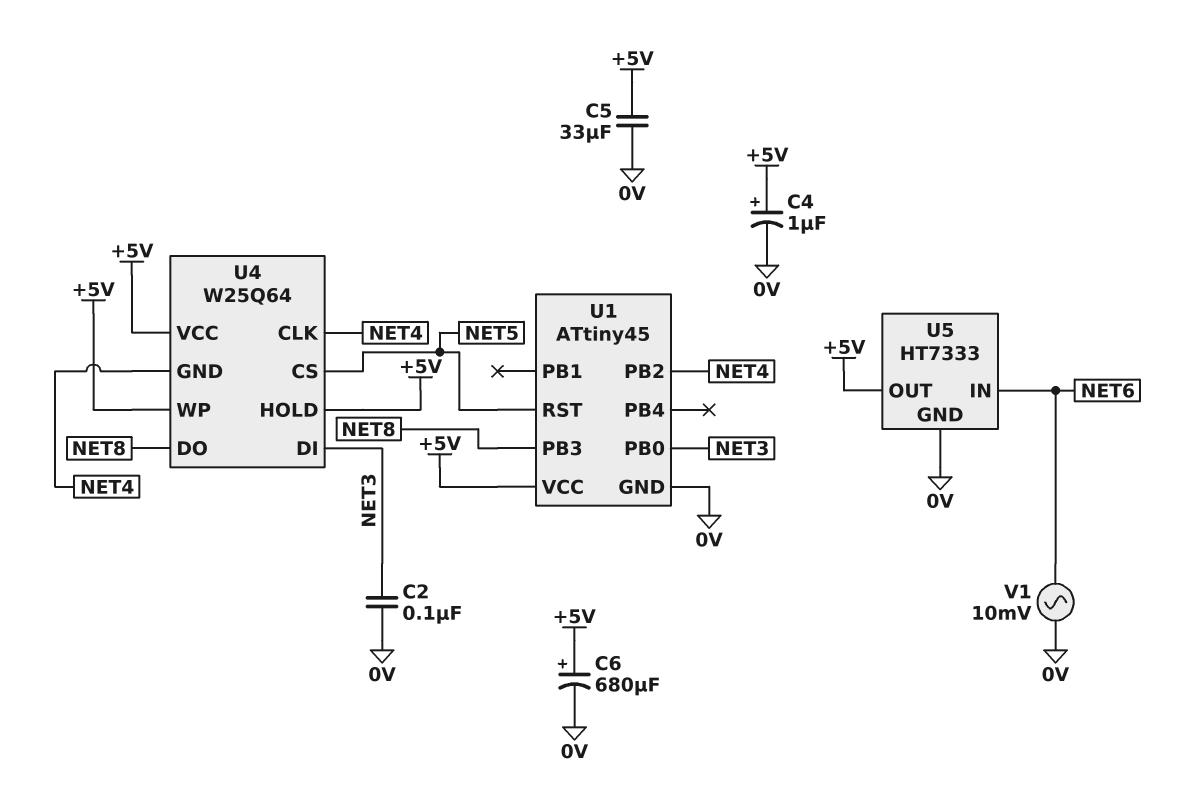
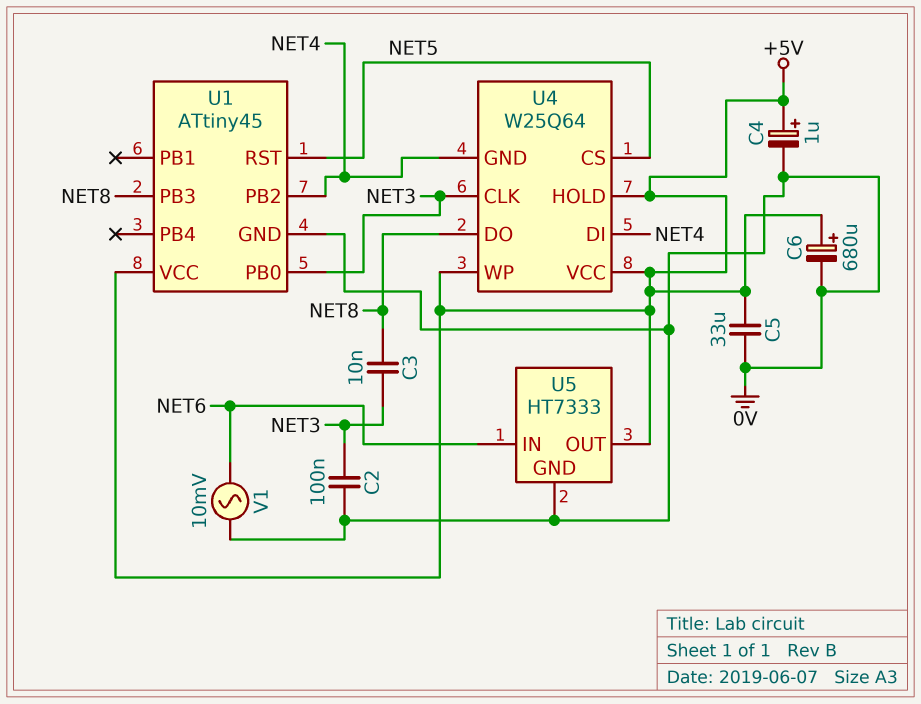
C3: none -> 10nF (NET3, NET8)
U4 pin CLK: NET4 -> NET3
U4 pin DI: NET3 -> NET4

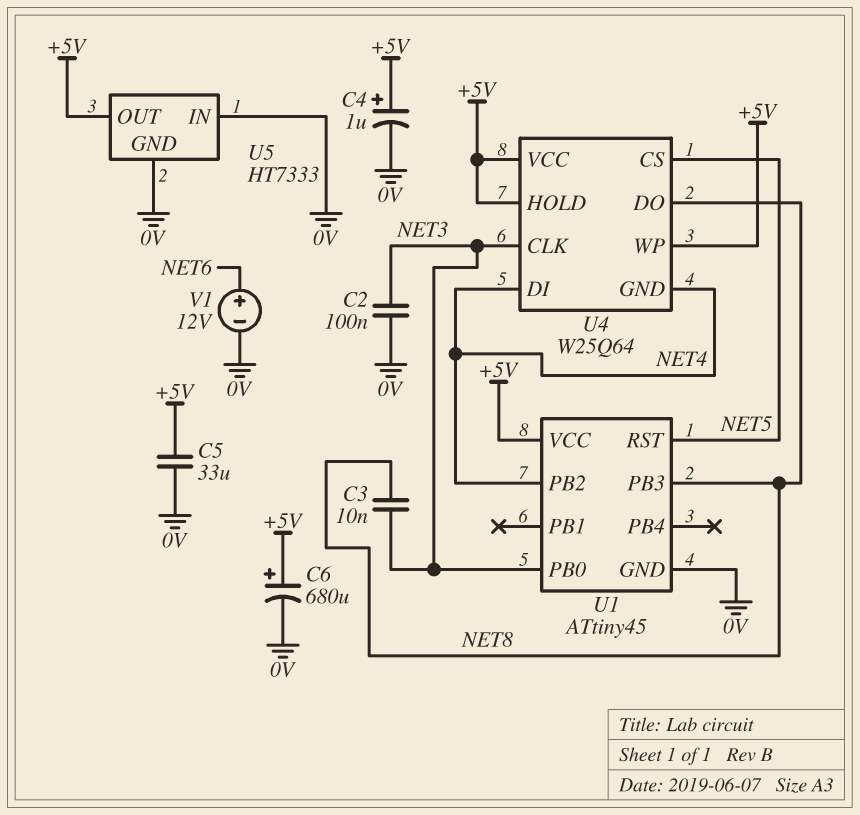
U5 pin IN: NET6 -> 0V
V1: AC 10mV (0V, NET6) -> 12V (plus NET6, minus 0V)

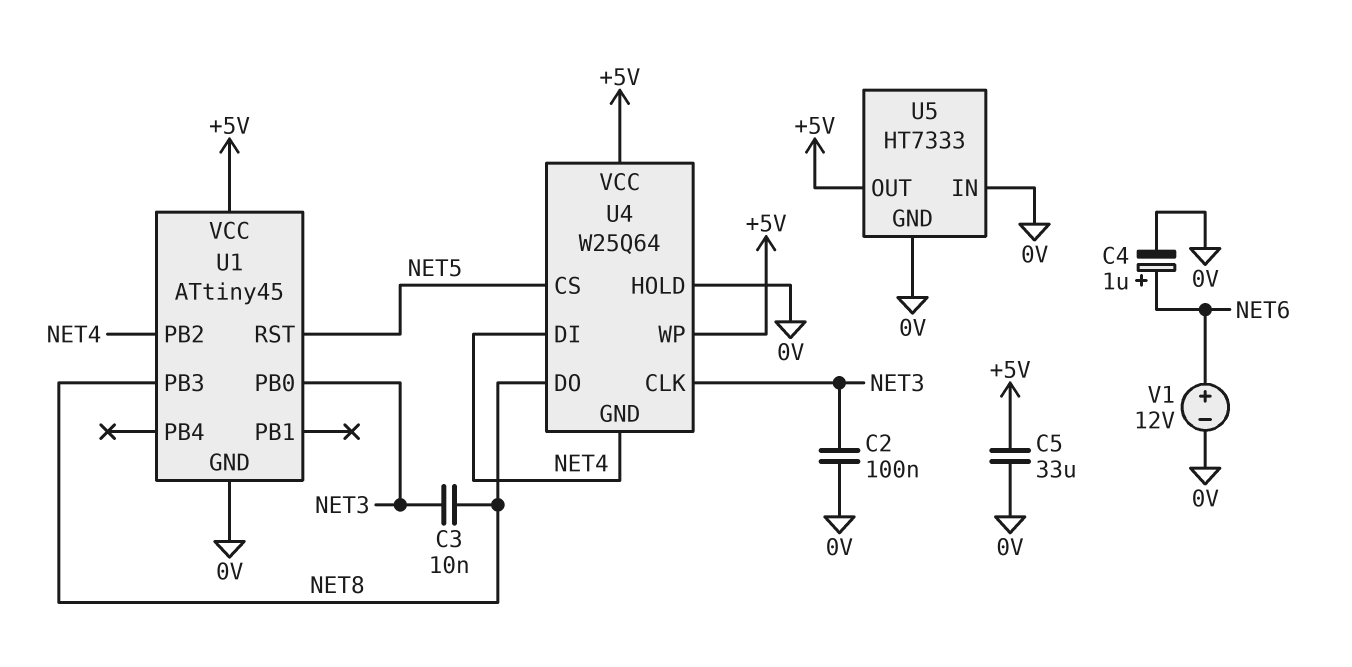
C4: 1uF (plus +5V, minus 0V) -> 1uF (plus NET6, minus 0V)
C6: 680uF (plus +5V, minus 0V) -> none
U4 pin HOLD: +5V -> 0V

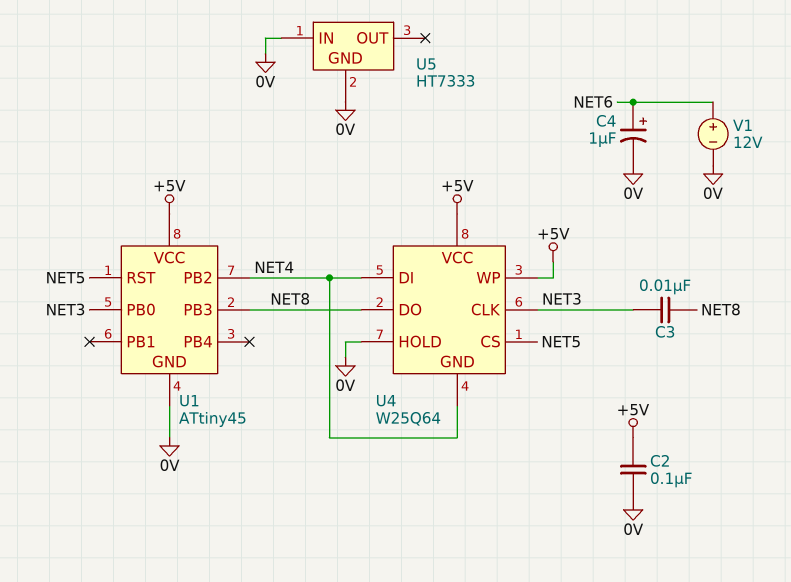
C2: 100nF (0V, NET3) -> 100nF (+5V, 0V)
C5: 33uF (+5V, 0V) -> none
U5 pin OUT: +5V -> none

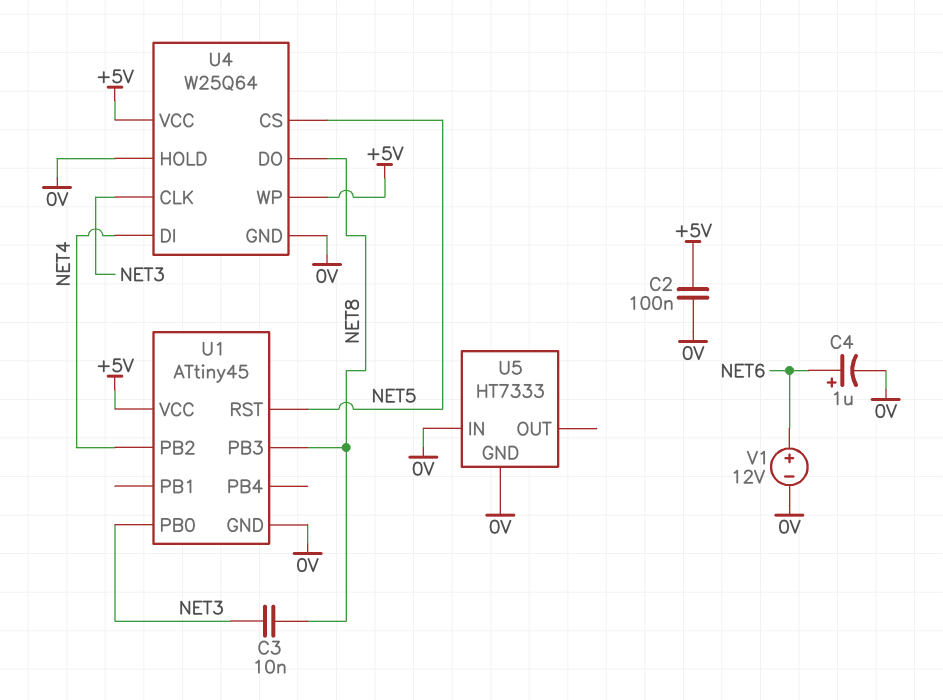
U4 pin GND: NET4 -> 0V

